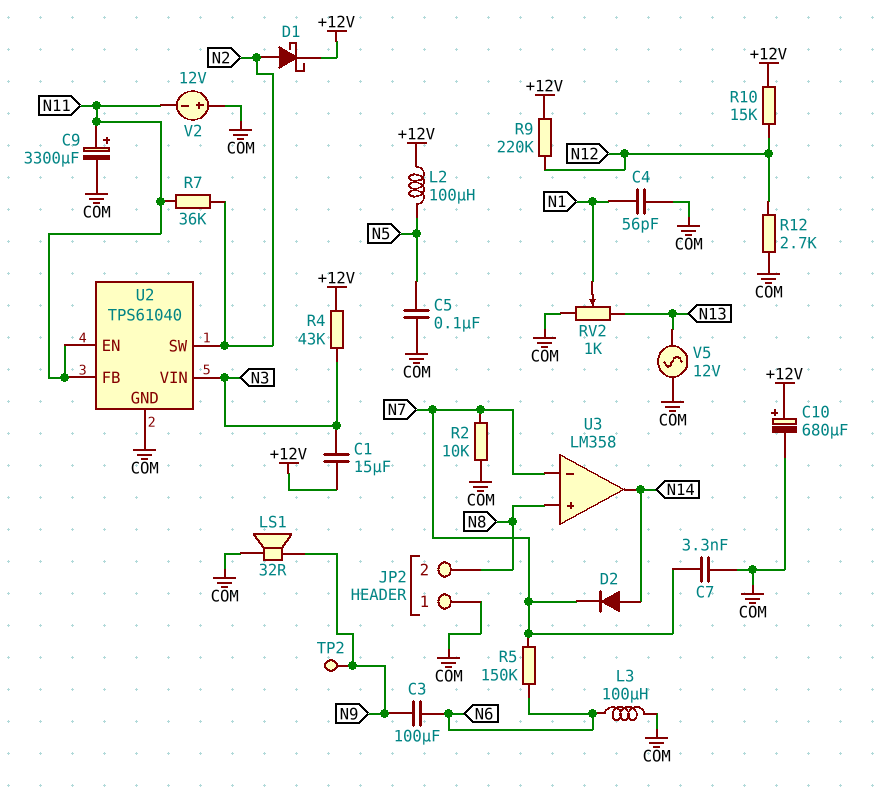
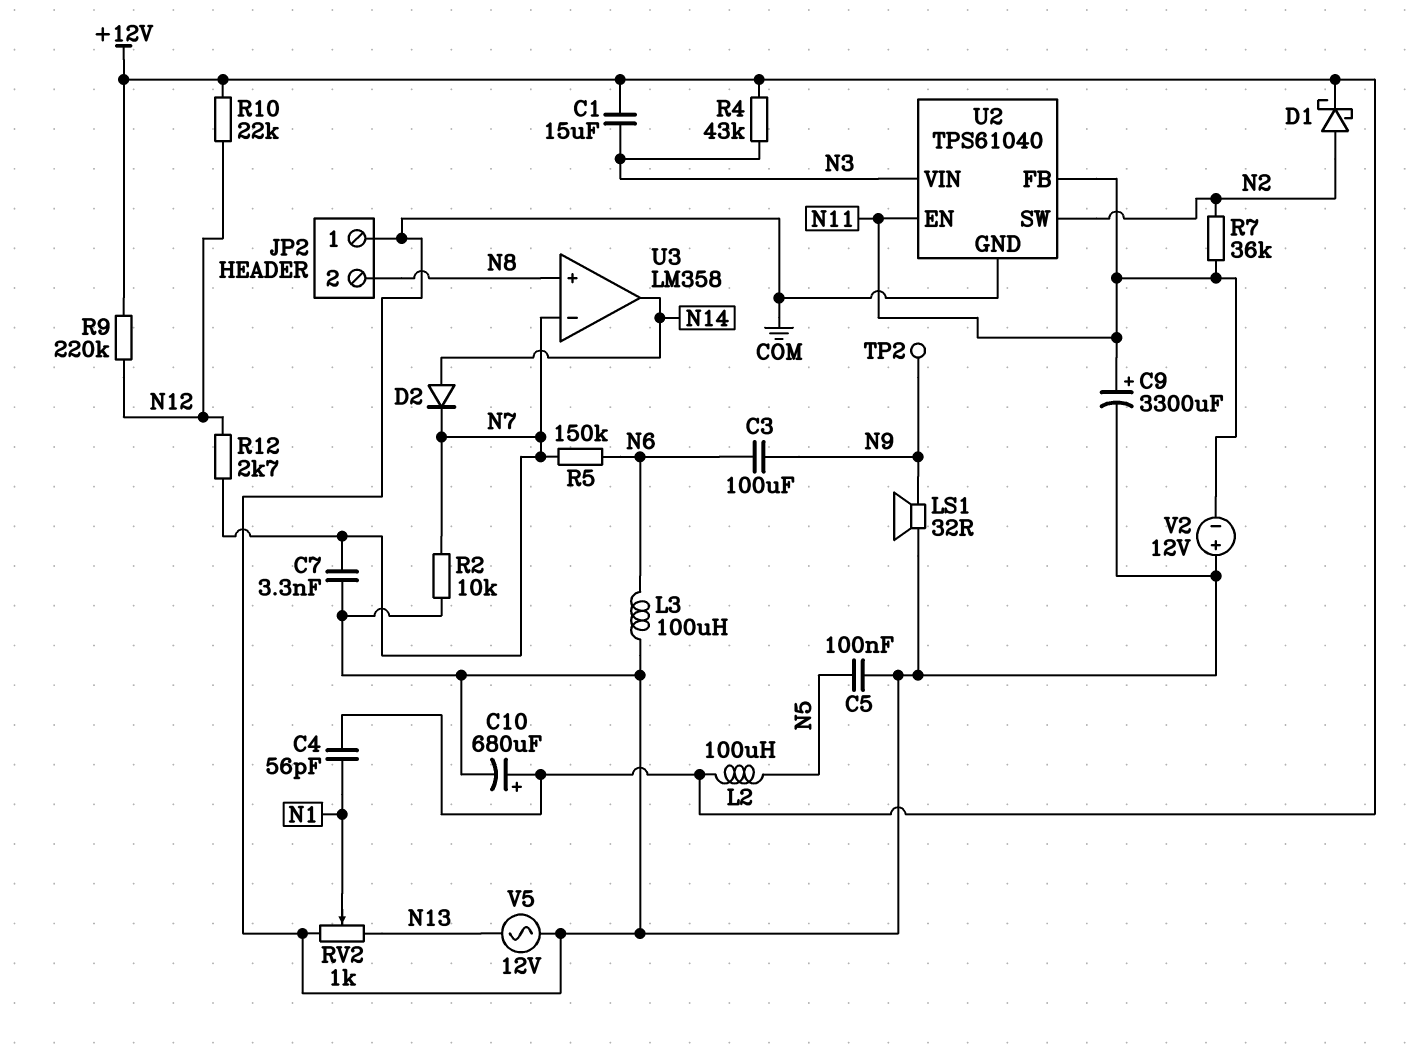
C4: 56pF (COM, N1) -> 56pF (+12V, N1)
R10: 15k (+12V, N12) -> 22k (+12V, N12)
R12: 2.7k (COM, N12) -> 2.7k (N7, N12)

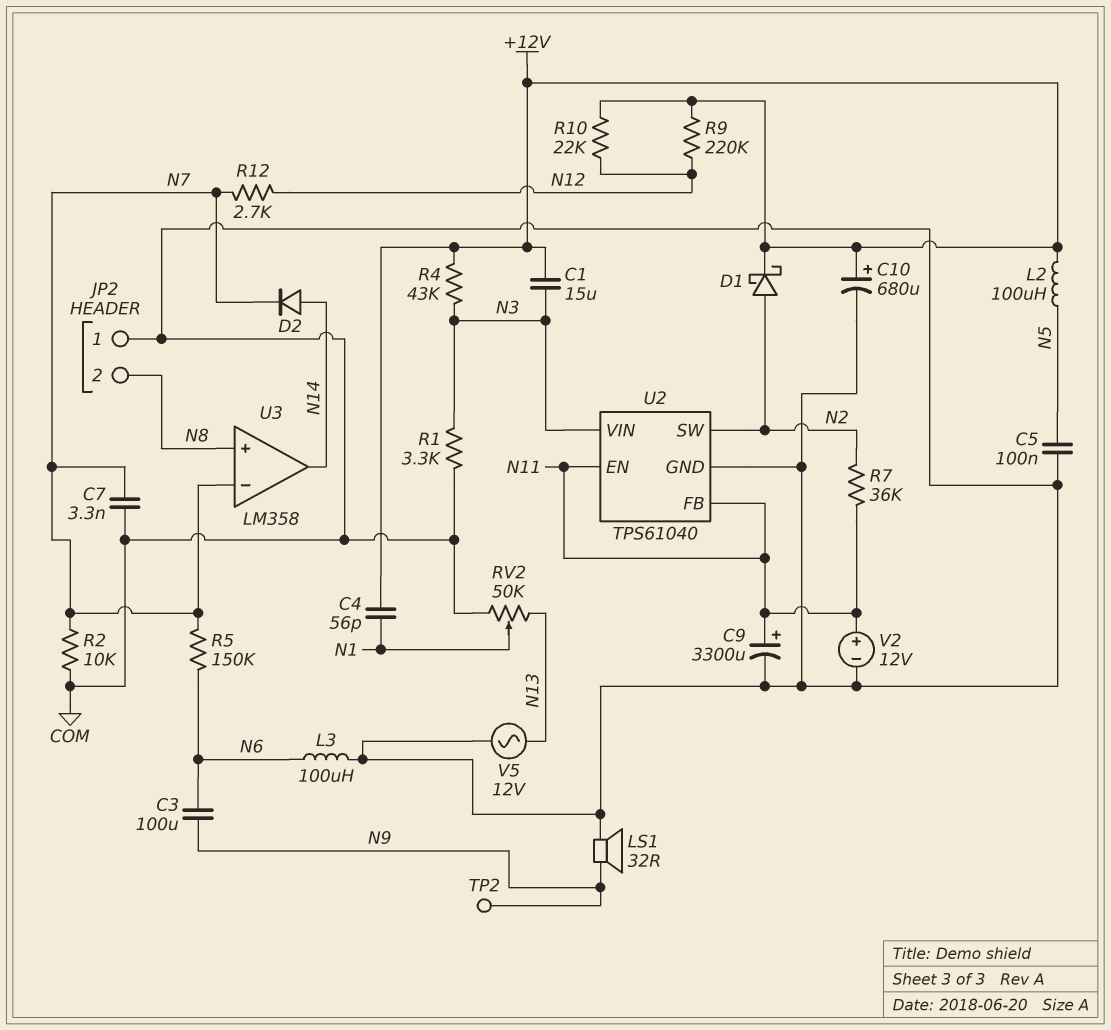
R1: none -> 3.3k (COM, N3)
RV2: 1k (COM, N13, wiper N1) -> 50k (COM, N13, wiper N1)
V2: 12V (plus COM, minus N11) -> 12V (plus N11, minus COM)

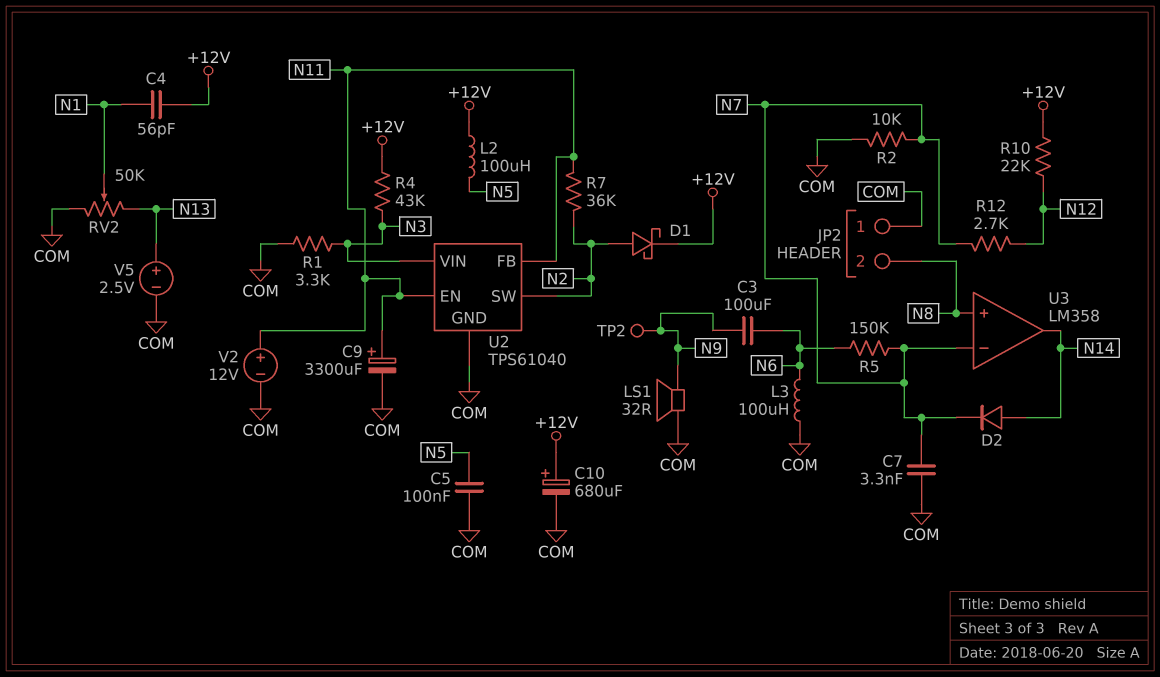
C1: 15uF (+12V, N3) -> none
R9: 220k (+12V, N12) -> none
V5: AC 12V (COM, N13) -> 2.5V (plus N13, minus COM)

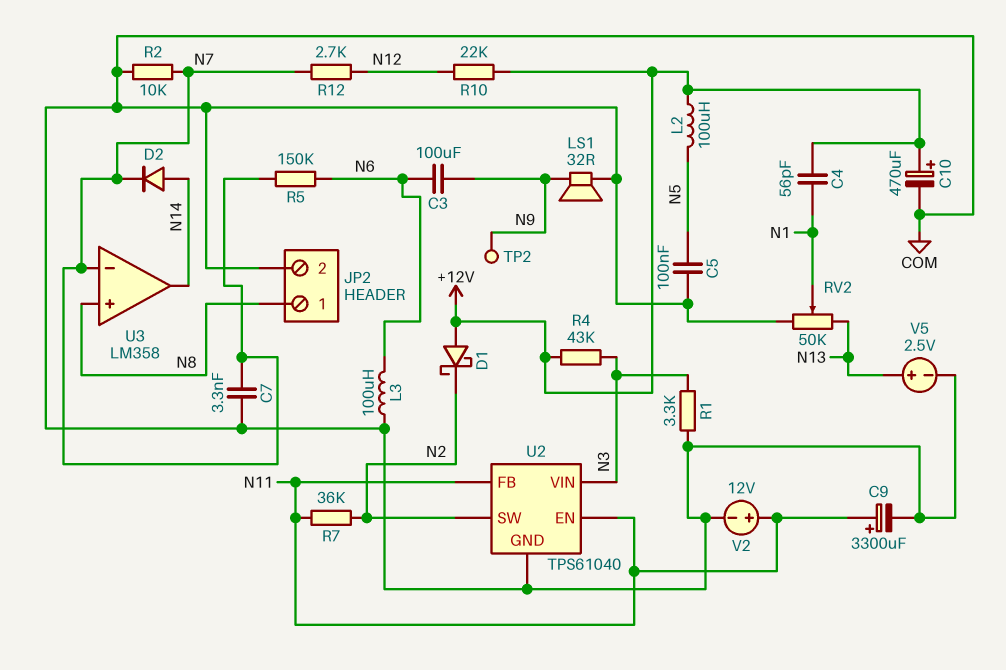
C10: 680uF (plus +12V, minus COM) -> 470uF (plus +12V, minus COM)
D1: schottky (A N2, K +12V) -> schottky (A +12V, K N2)
JP2 pin 1: COM -> N8
JP2 pin 2: N8 -> COM

